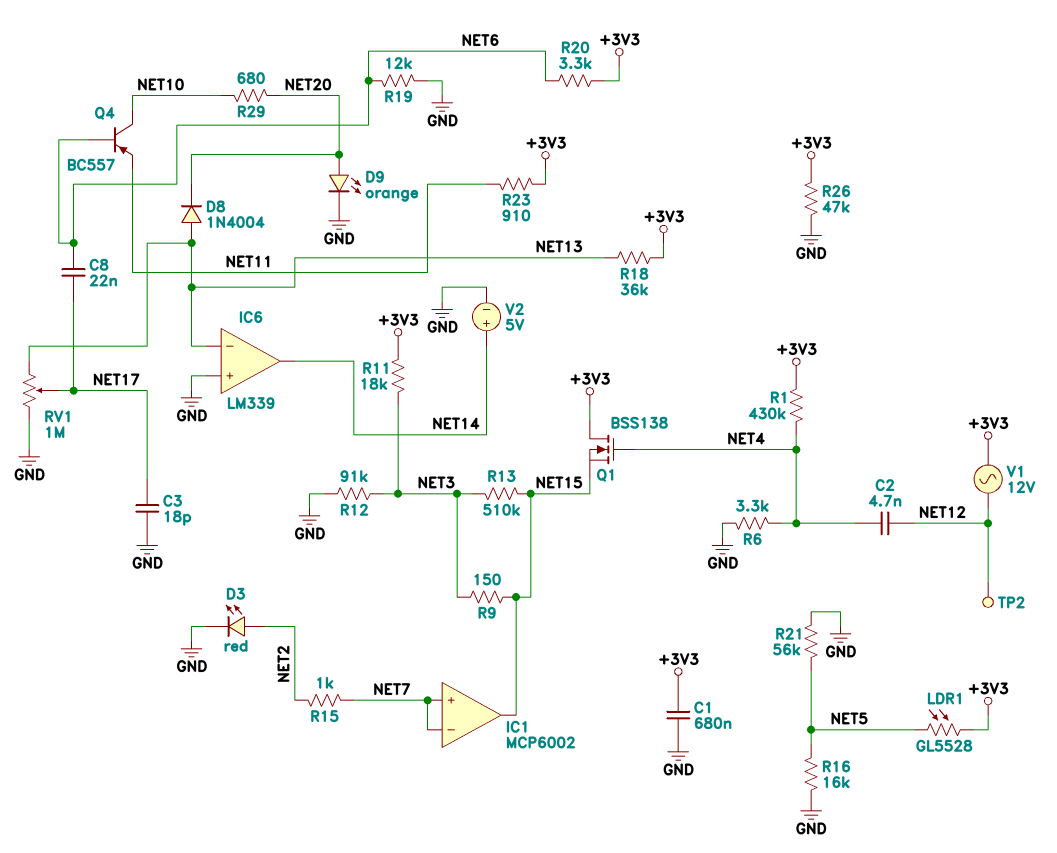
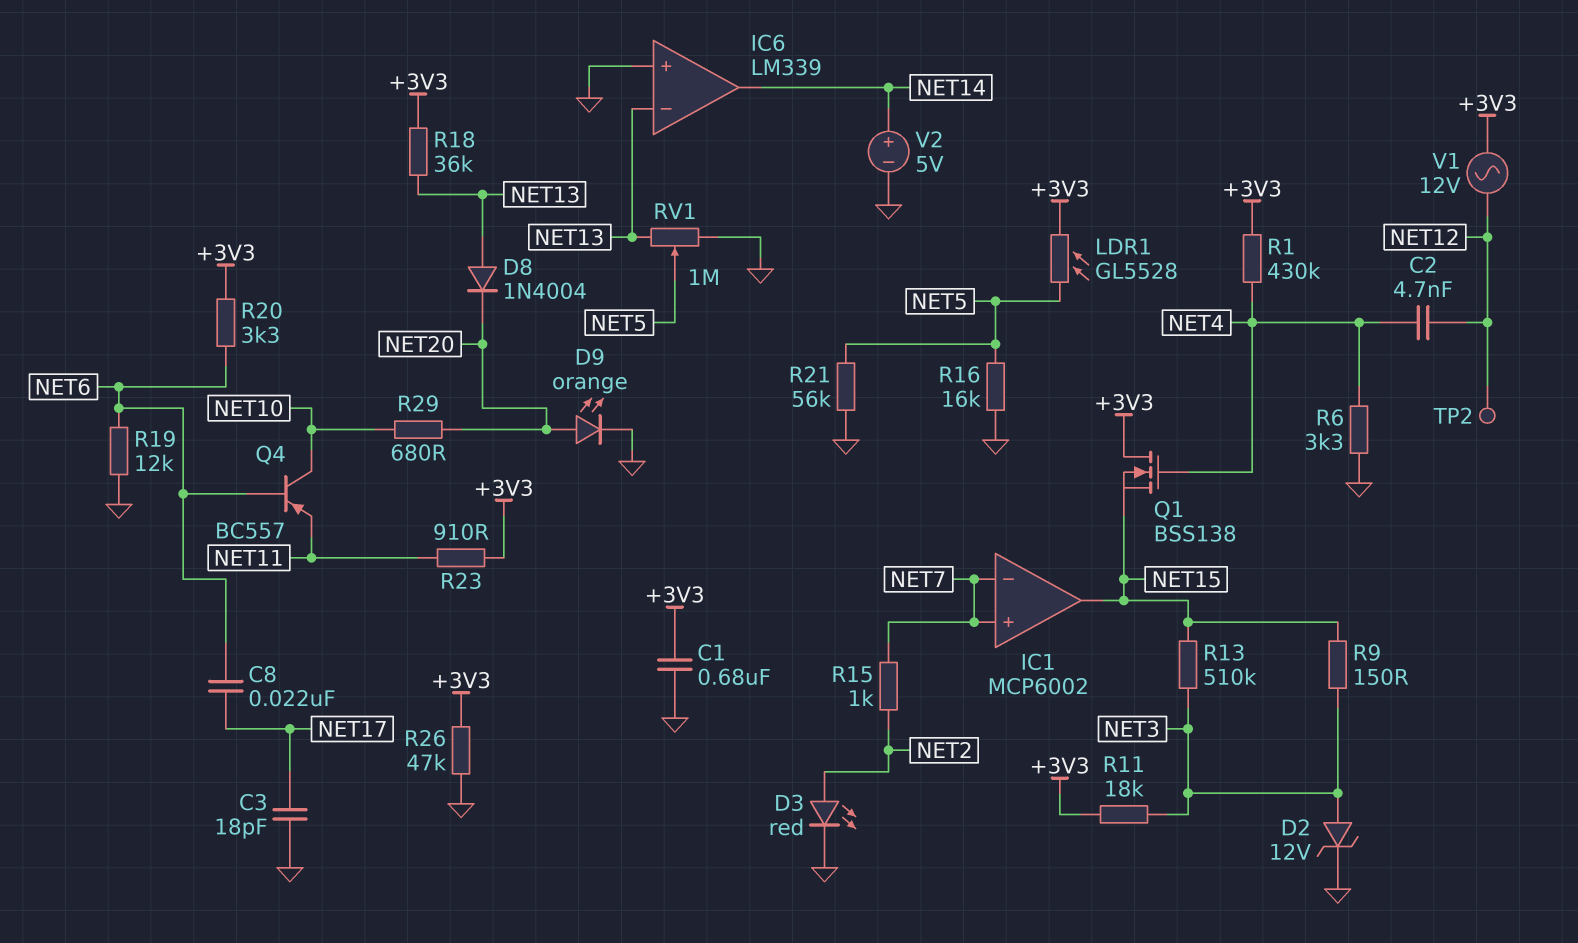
D2: none -> zener 12V (A NET3, K GND)
R12: 91k (GND, NET3) -> none
RV1: 1M (GND, NET13, wiper NET17) -> 1M (GND, NET13, wiper NET5)

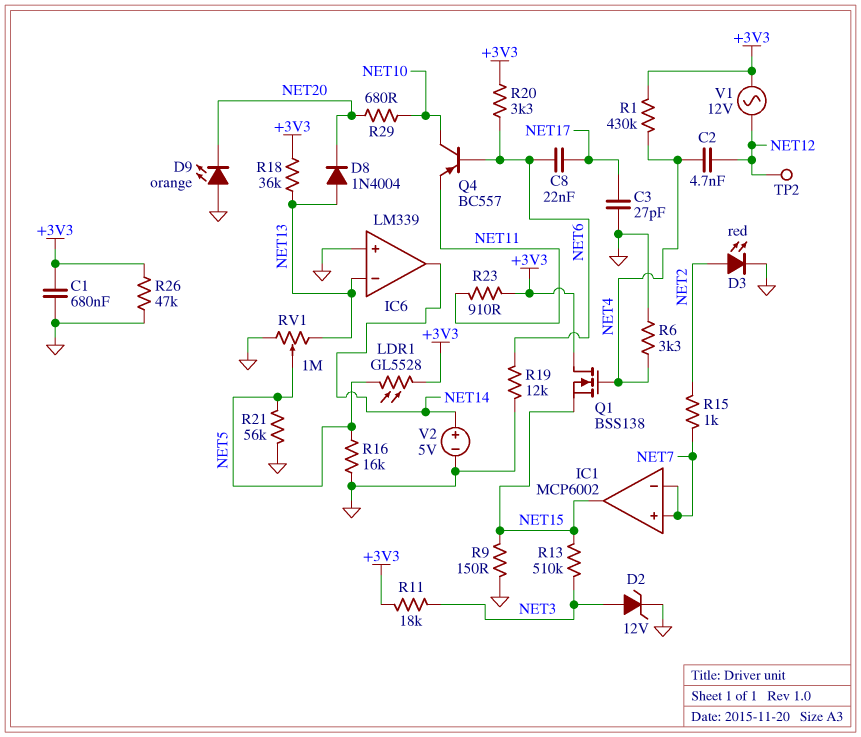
C3: 18pF (GND, NET17) -> 27pF (GND, NET17)
D9: LED orange (A NET20, K GND) -> LED orange (A GND, K NET20)
R9: 150 (NET3, NET15) -> 150 (GND, NET15)

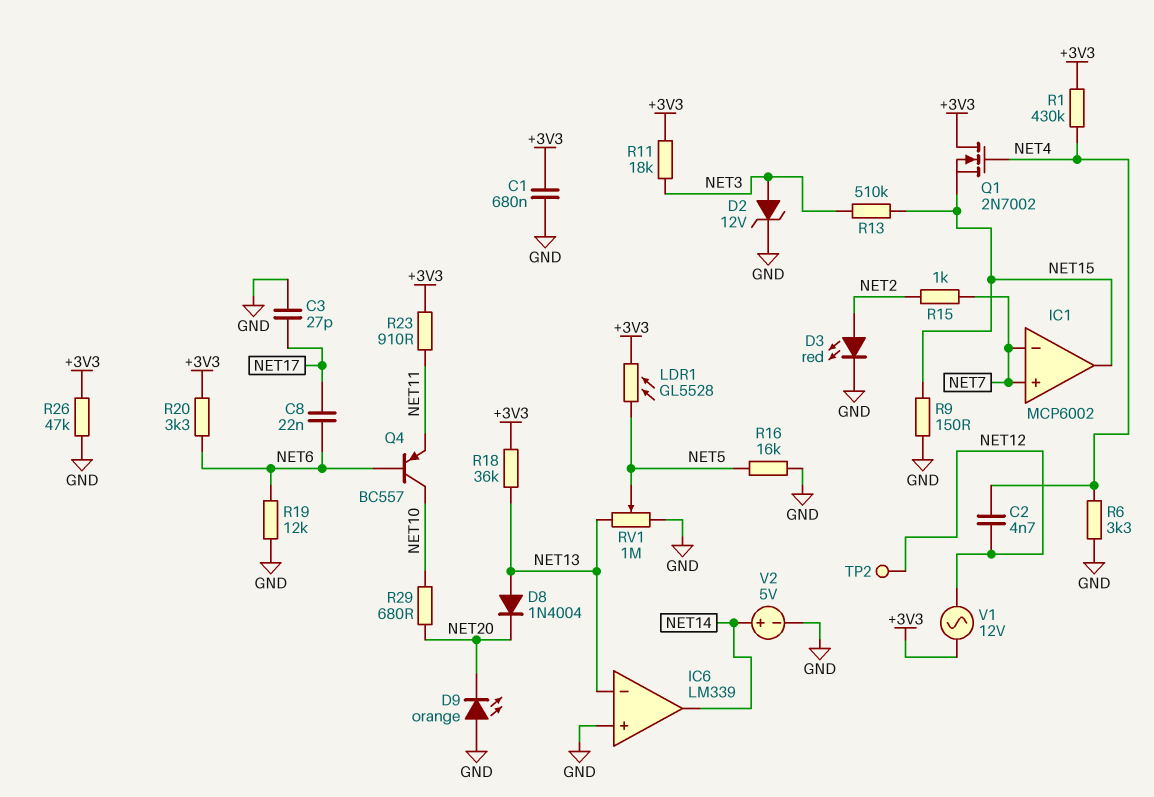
Q1: NMOS BSS138 (G NET4, D +3V3, S NET15) -> NMOS 2N7002 (G NET4, D +3V3, S NET15)
R21: 56k (GND, NET5) -> none

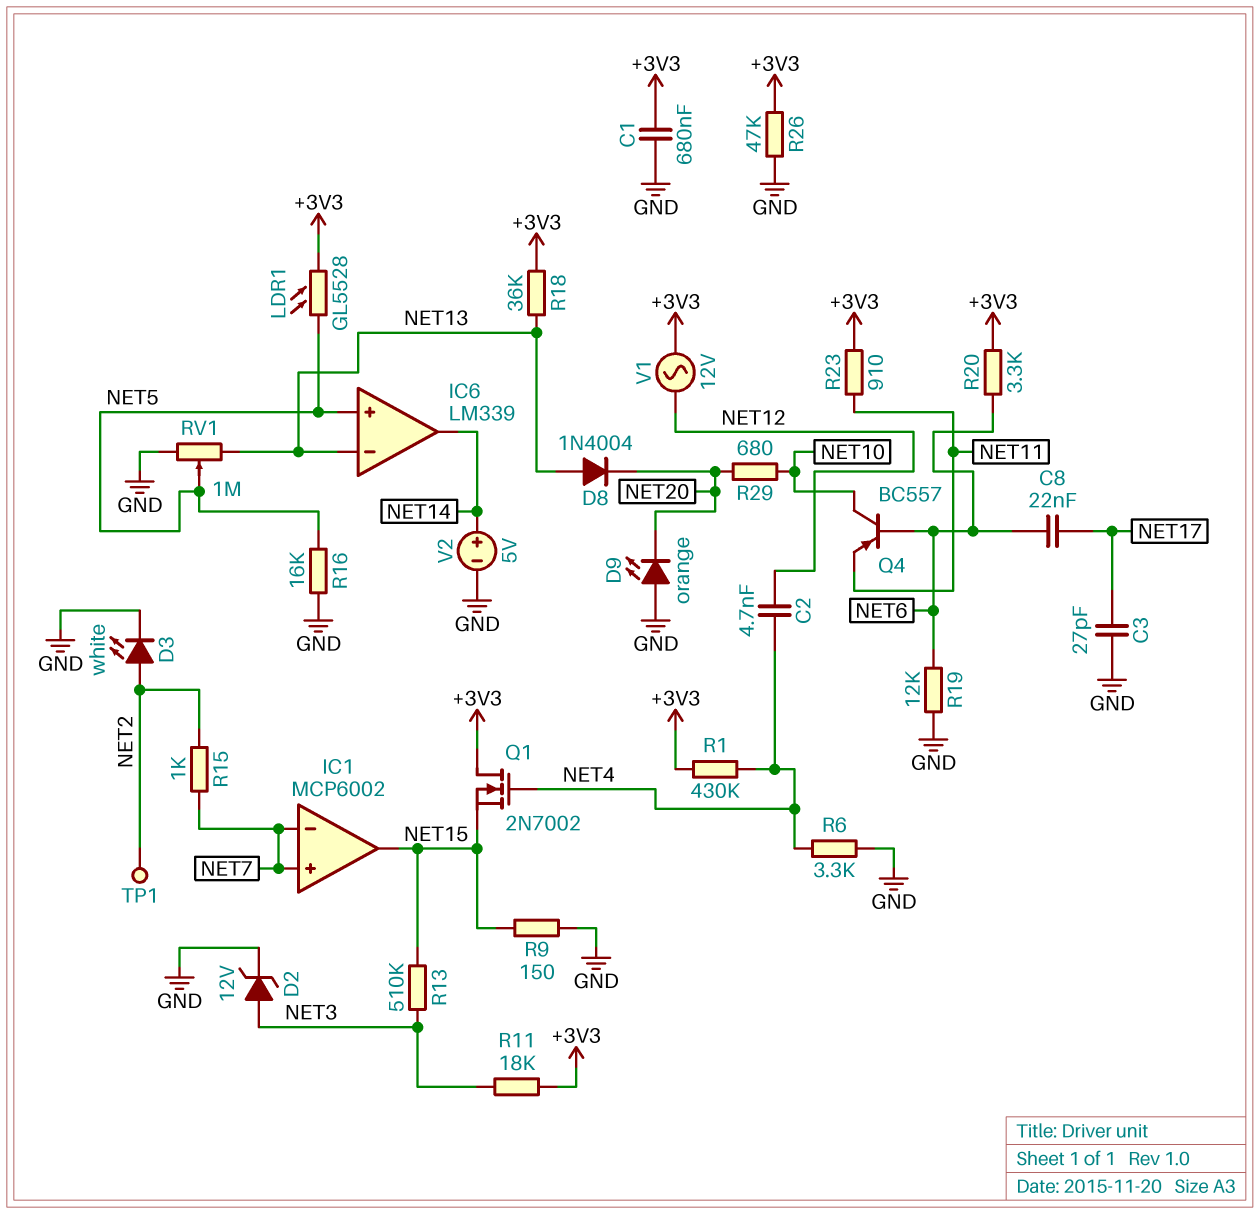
D3: LED red (A NET2, K GND) -> LED white (A NET2, K GND)
IC6 pin in+: GND -> NET5
TP1: none -> test point (NET2)
TP2: test point (NET12) -> none

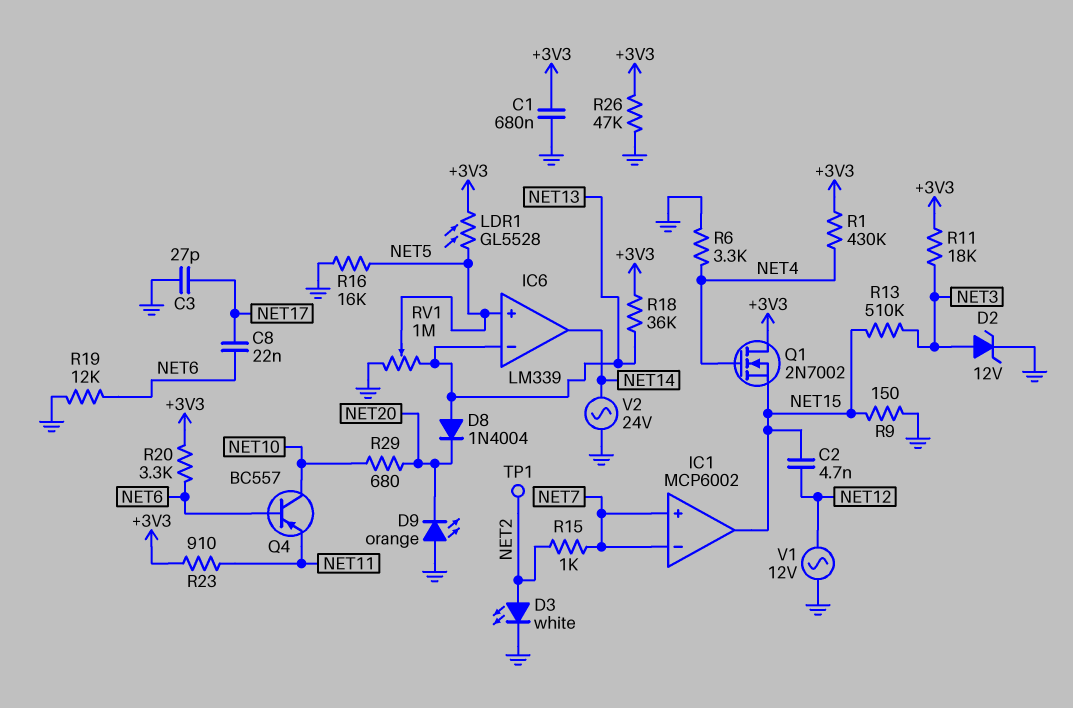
C2: 4.7nF (NET4, NET12) -> 4.7nF (NET12, NET15)
V1: AC 12V (+3V3, NET12) -> AC 12V (GND, NET12)
V2: 5V (plus NET14, minus GND) -> AC 24V (GND, NET14)

